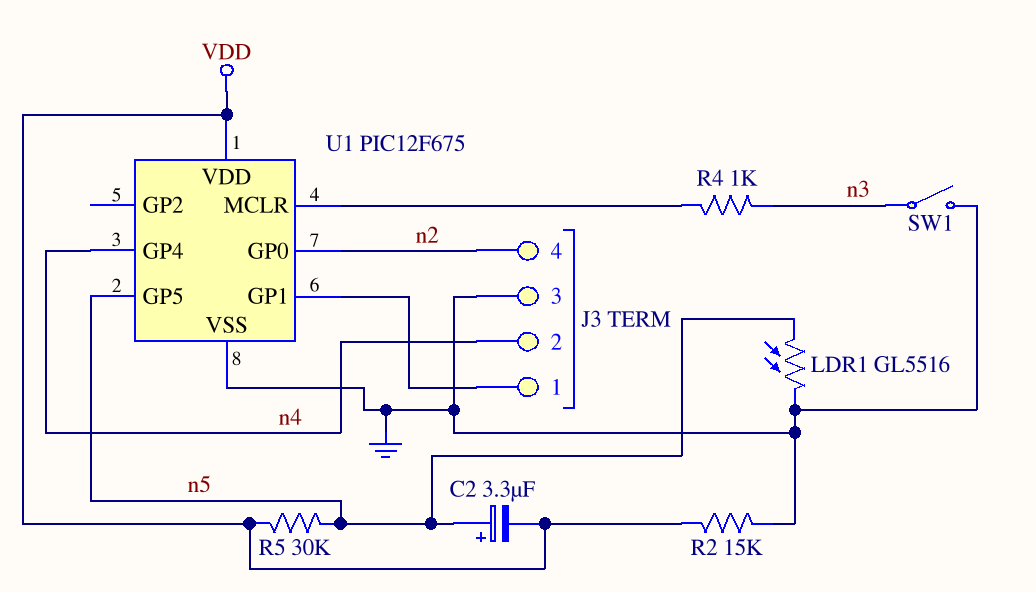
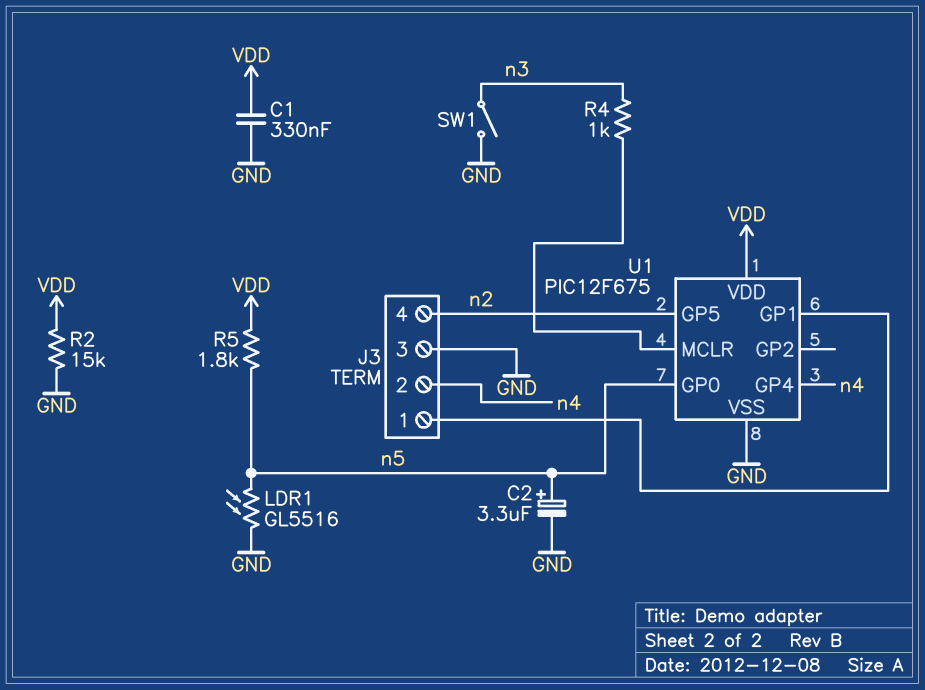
C1: none -> 330nF (GND, VDD)
C2: 3.3uF (plus n5, minus VDD) -> 3.3uF (plus n5, minus GND)
R5: 30k (VDD, n5) -> 1.8k (VDD, n5)
U1 pin GP0: n2 -> n5
U1 pin GP5: n5 -> n2

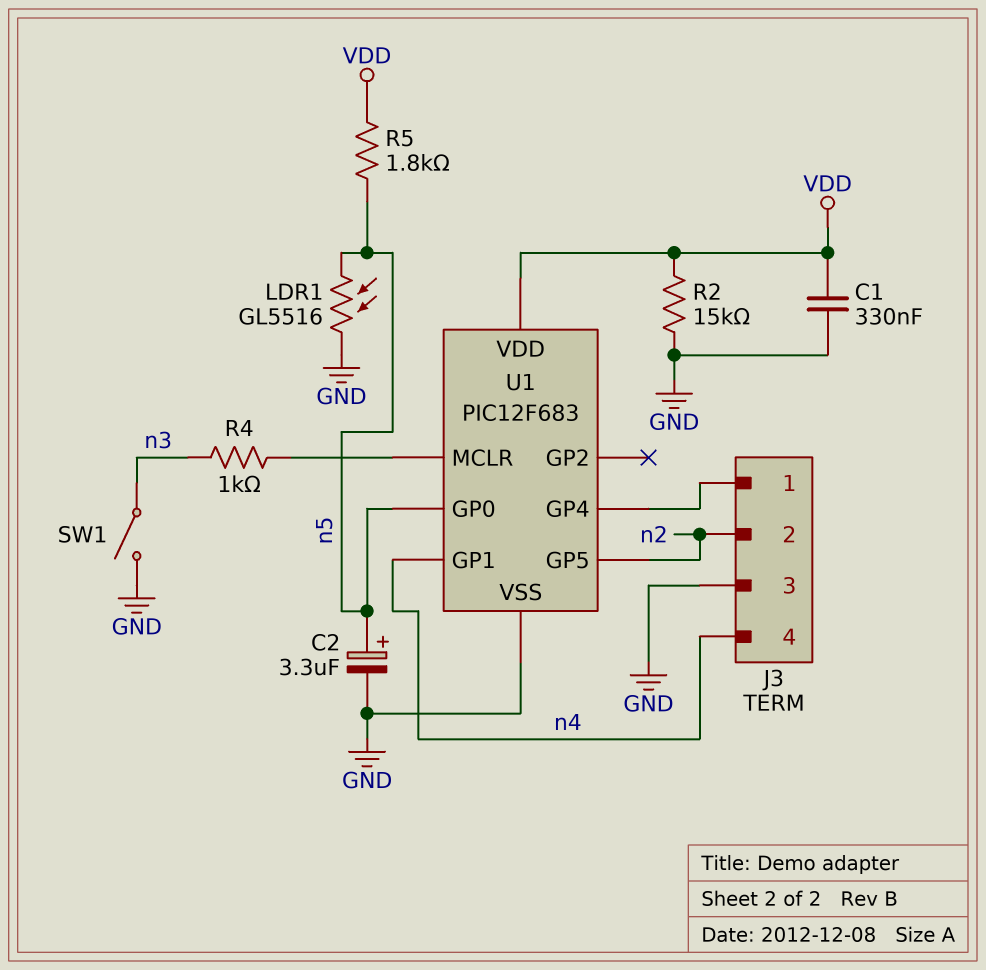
J3 pin 2: n4 -> n2
J3 pin 4: n2 -> n4
U1: PIC12F675 -> PIC12F683
U1 pin GP1: J3/1 -> n4
U1 pin GP4: n4 -> J3/1

